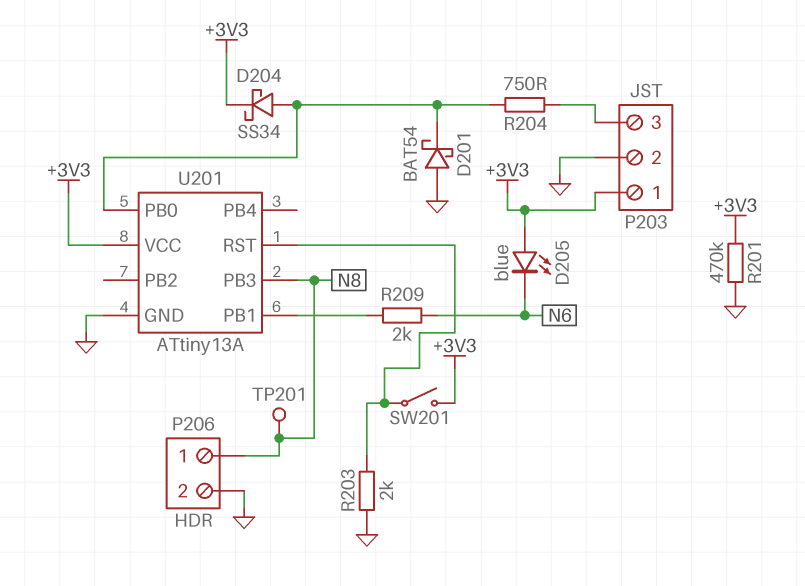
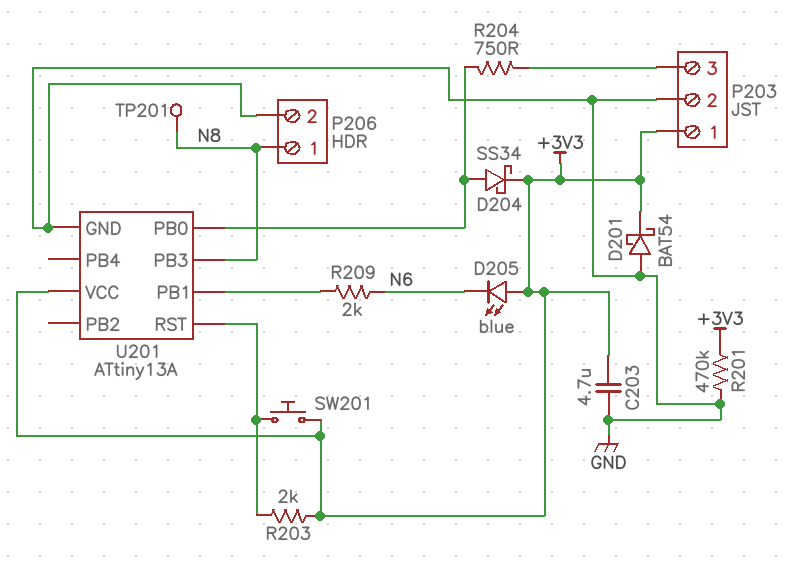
C203: none -> 4.7uF (+3V3, GND)
D201: schottky BAT54 (A GND, K U201/PB0) -> schottky BAT54 (A GND, K +3V3)
R203: 2k (GND, U201/RST) -> 2k (+3V3, U201/RST)
SW201: switch (+3V3, U201/RST) -> button (+3V3, U201/RST)

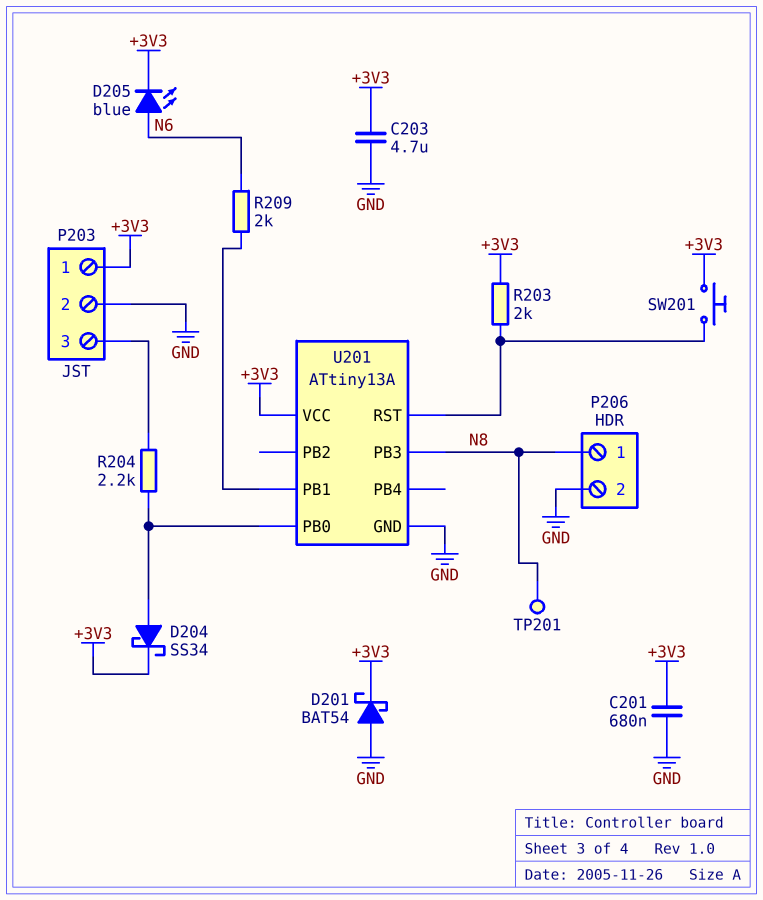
C201: none -> 680nF (+3V3, GND)
D205: LED blue (A +3V3, K N6) -> LED blue (A N6, K +3V3)
R201: 470k (+3V3, GND) -> none
R204: 750 (P203/3, U201/PB0) -> 2.2k (P203/3, U201/PB0)

